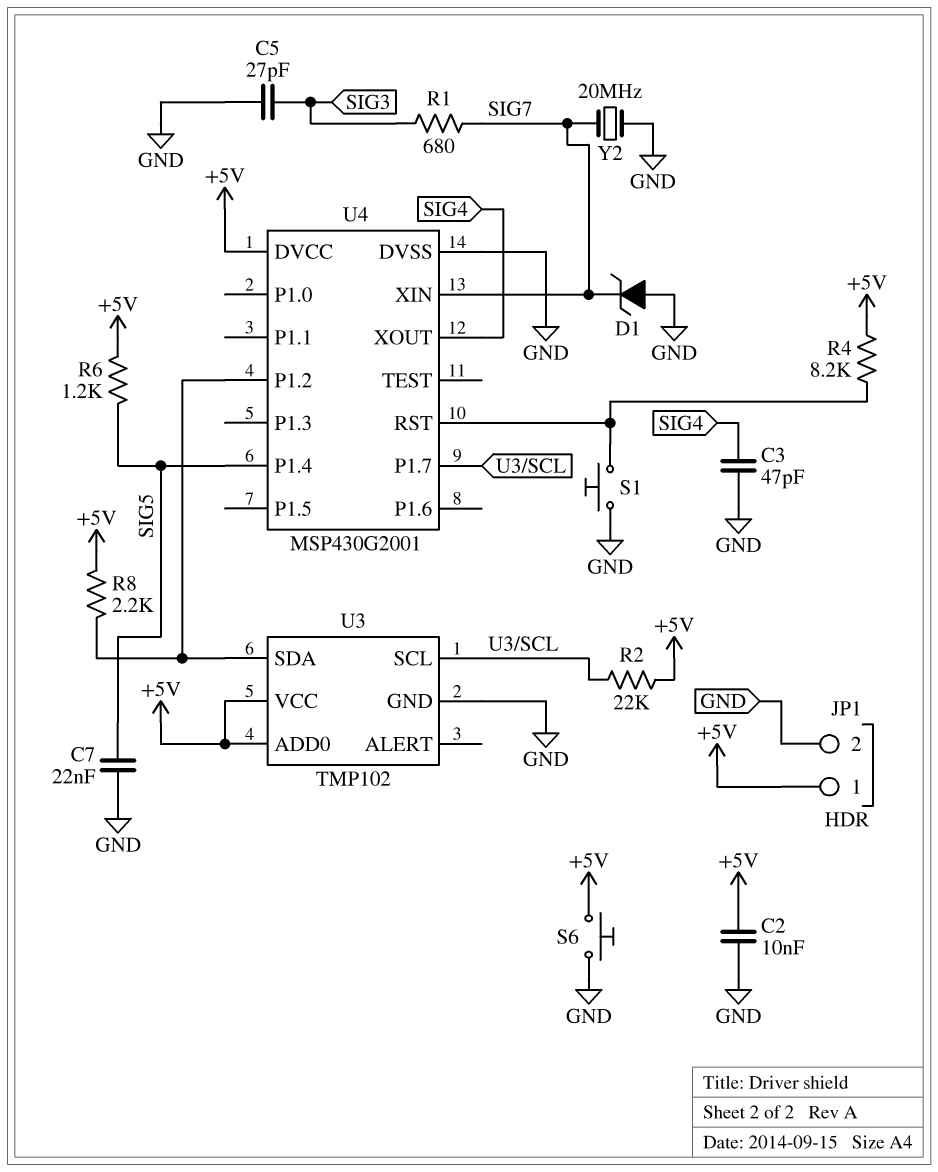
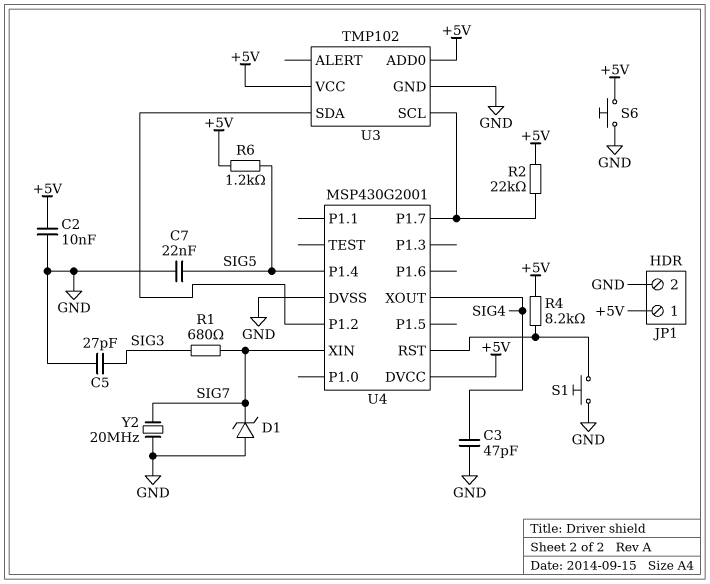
R8: 2.2k (+5V, U3/SDA) -> none

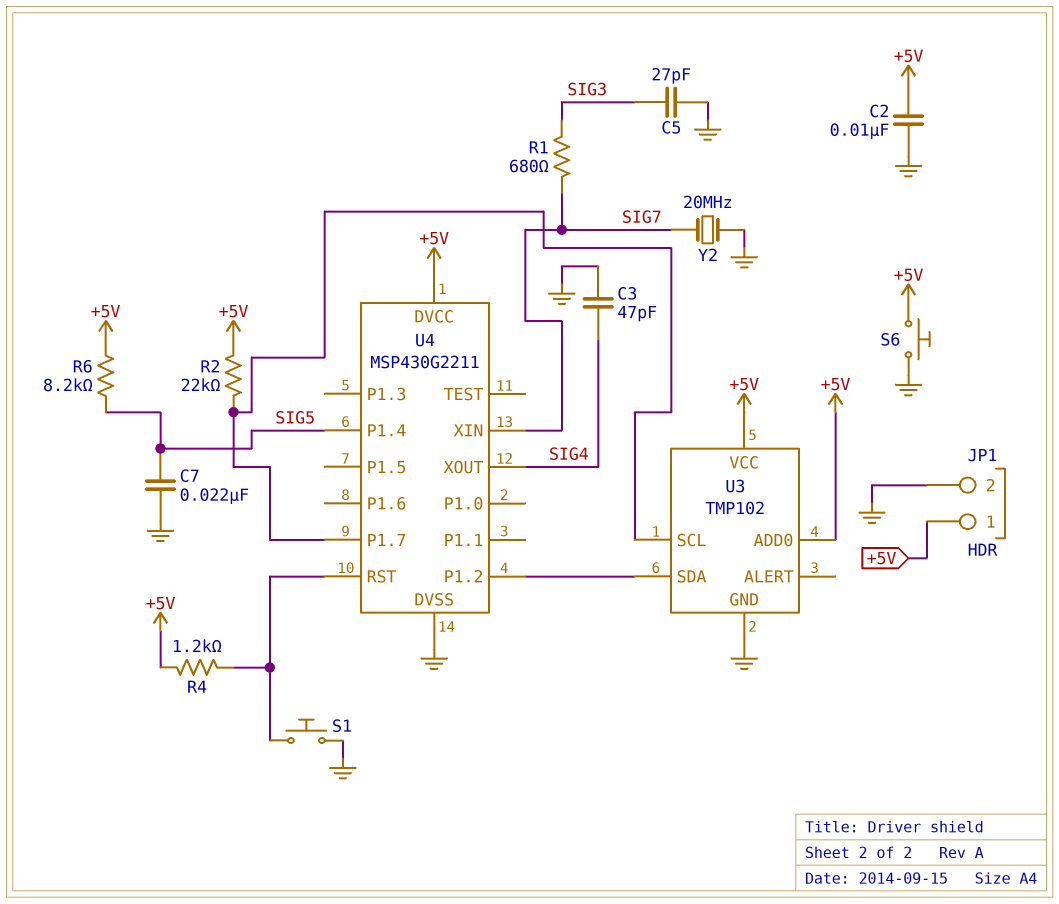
D1: zener (A GND, K SIG7) -> none
R4: 8.2k (+5V, U4/RST) -> 1.2k (+5V, U4/RST)
R6: 1.2k (+5V, SIG5) -> 8.2k (+5V, SIG5)
U4: MSP430G2001 -> MSP430G2211

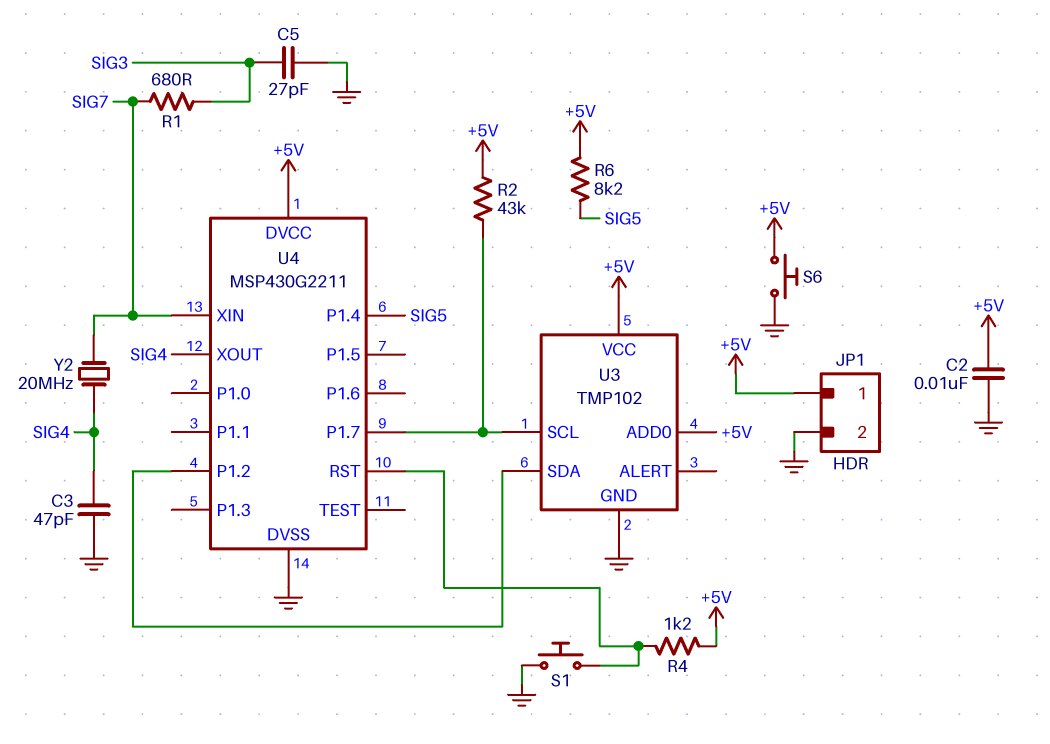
C7: 22nF (GND, SIG5) -> none
R2: 22k (+5V, U3/SCL) -> 43k (+5V, U3/SCL)
Y2: 20MHz (GND, SIG7) -> 20MHz (SIG4, SIG7)

